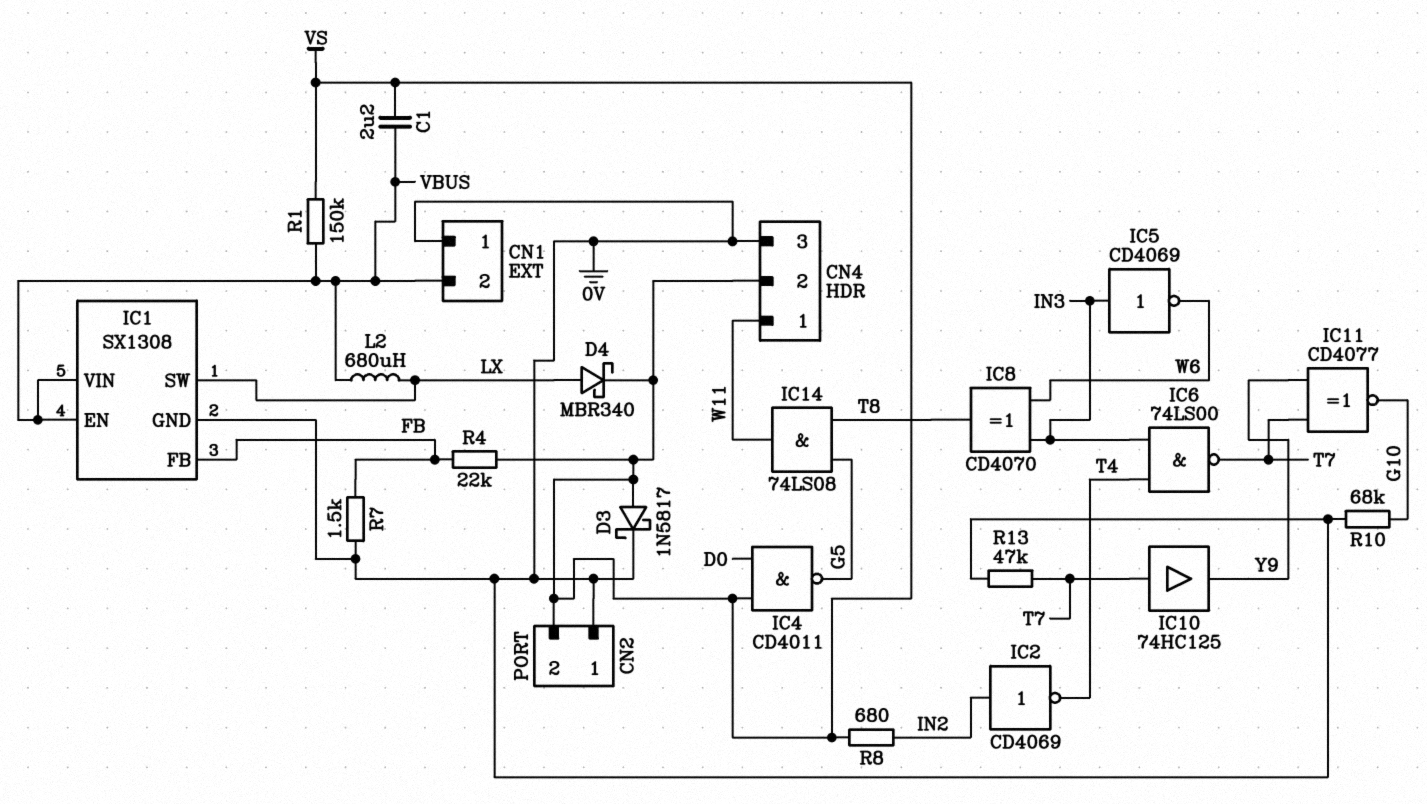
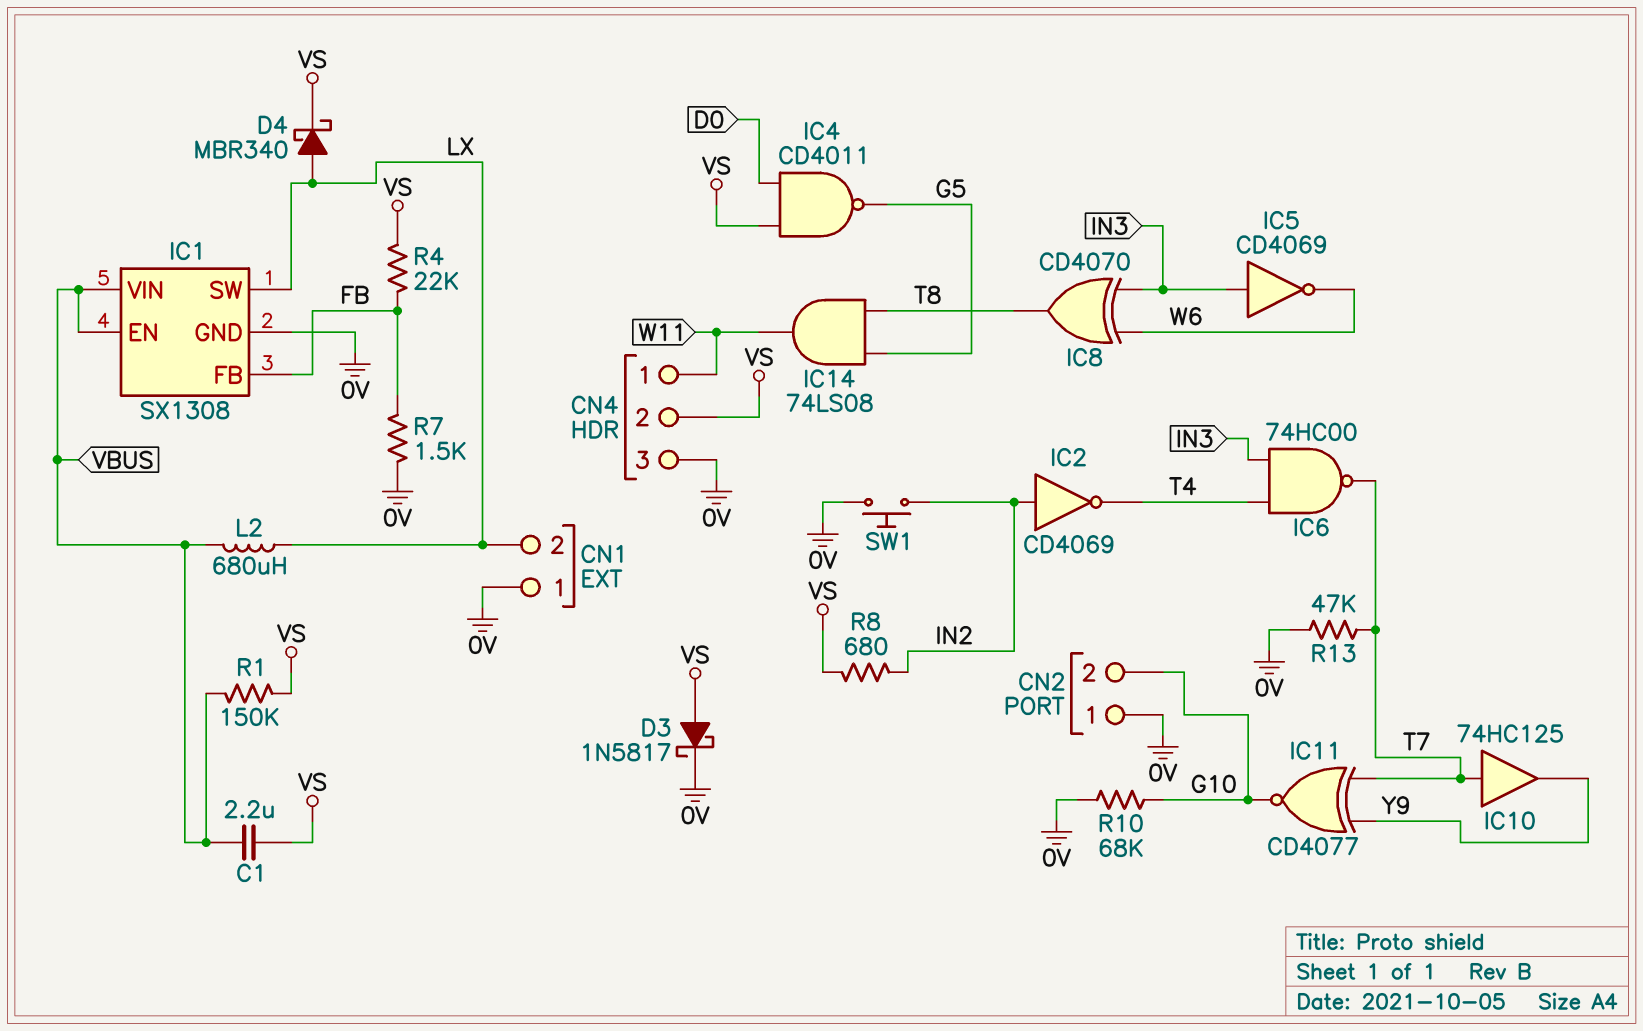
CN1 pin 2: VBUS -> LX
CN2 pin 2: VS -> G10
IC6: NAND 74LS00 (in IN3, in T4, out T7) -> NAND 74HC00 (in IN3, in T4, out T7)
SW1: none -> button (0V, IN2)

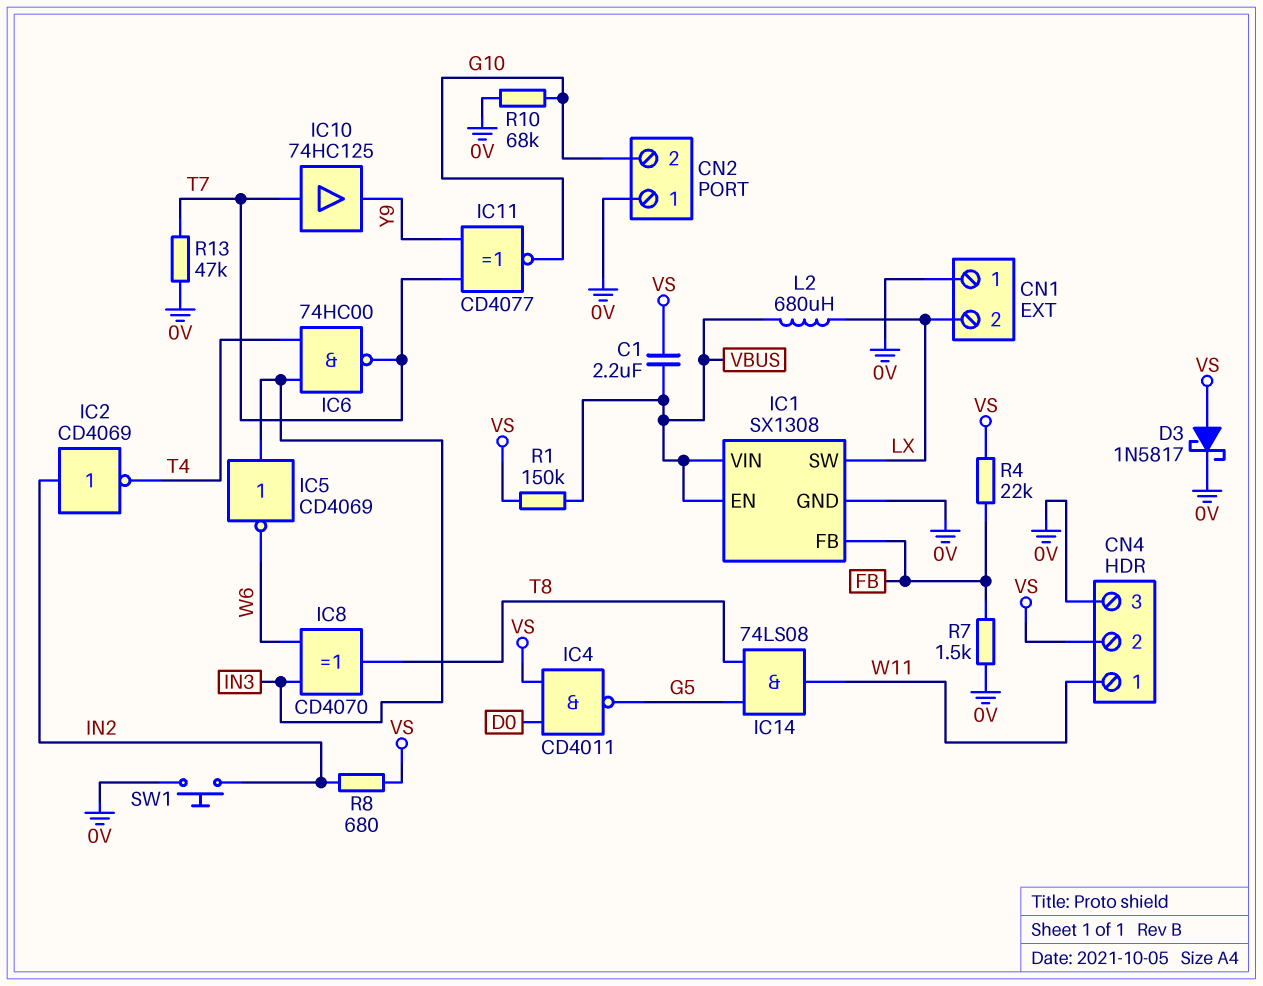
D4: schottky MBR340 (A LX, K VS) -> none

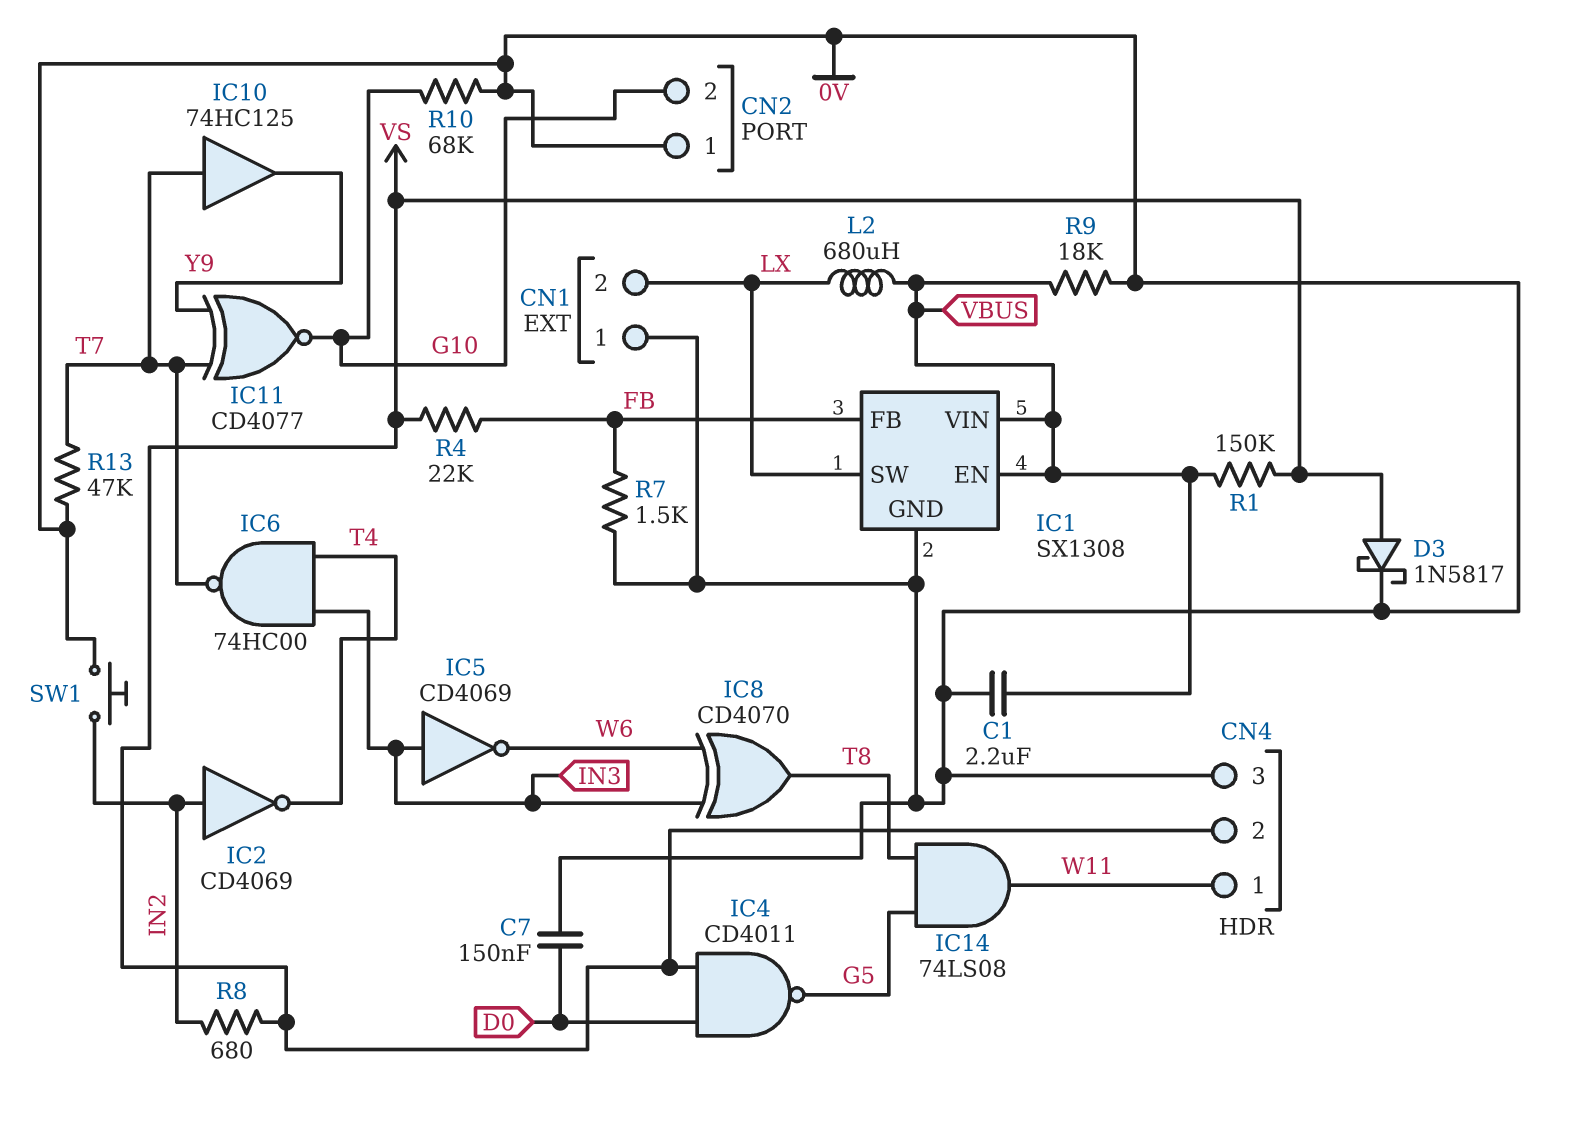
C1: 2.2uF (VBUS, VS) -> 2.2uF (0V, VBUS)
C7: none -> 150nF (0V, D0)
R9: none -> 18k (0V, VBUS)

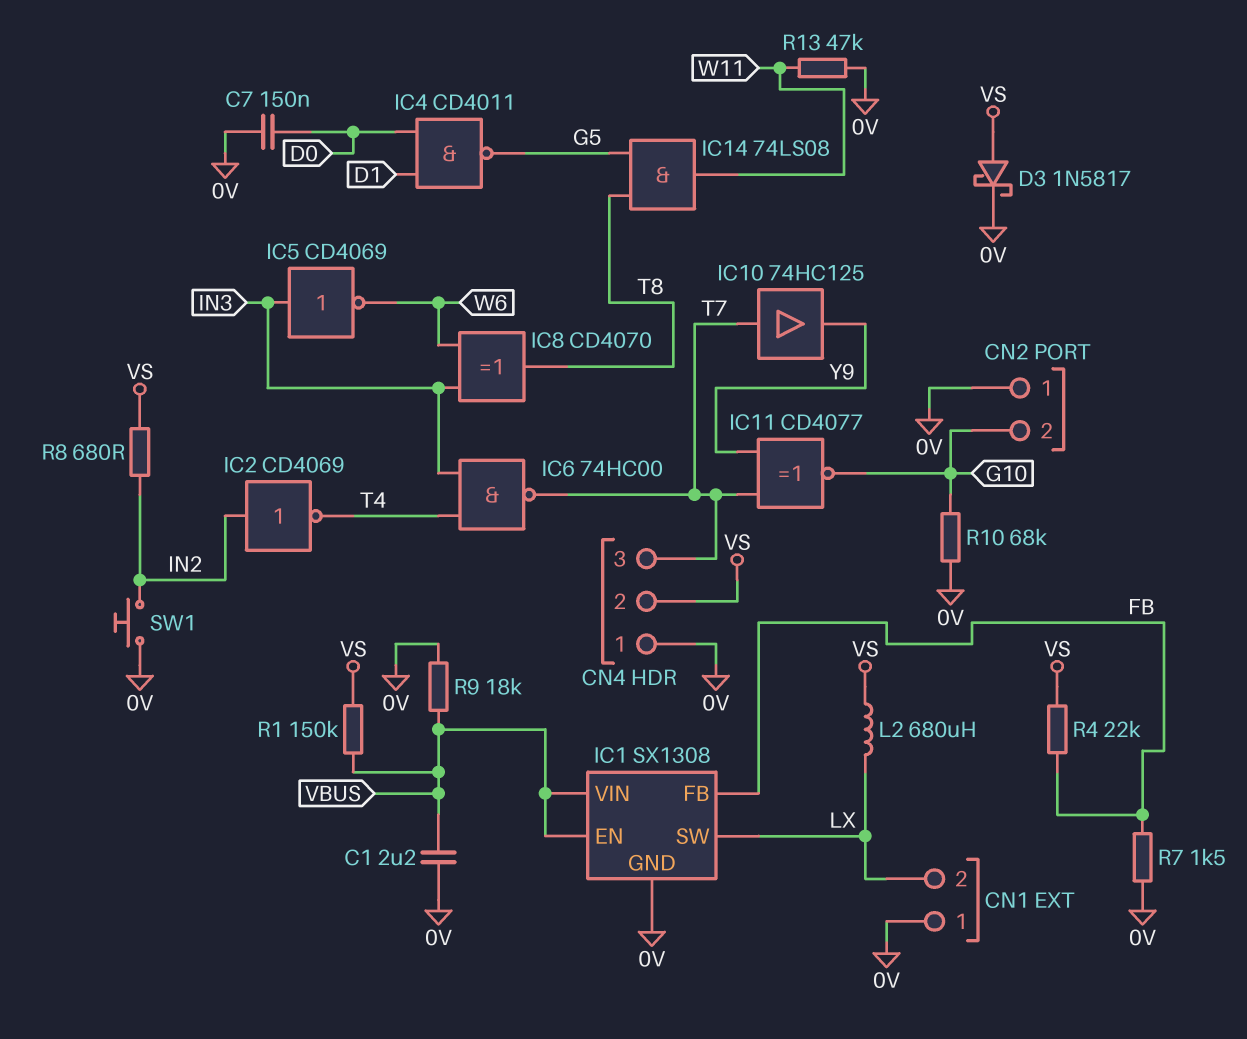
CN4 pin 1: W11 -> 0V
CN4 pin 3: 0V -> T7
IC4: NAND CD4011 (in D0, in VS, out G5) -> NAND CD4011 (in D0, in D1, out G5)
L2: 680uH (LX, VBUS) -> 680uH (LX, VS)
R13: 47k (0V, T7) -> 47k (0V, W11)

